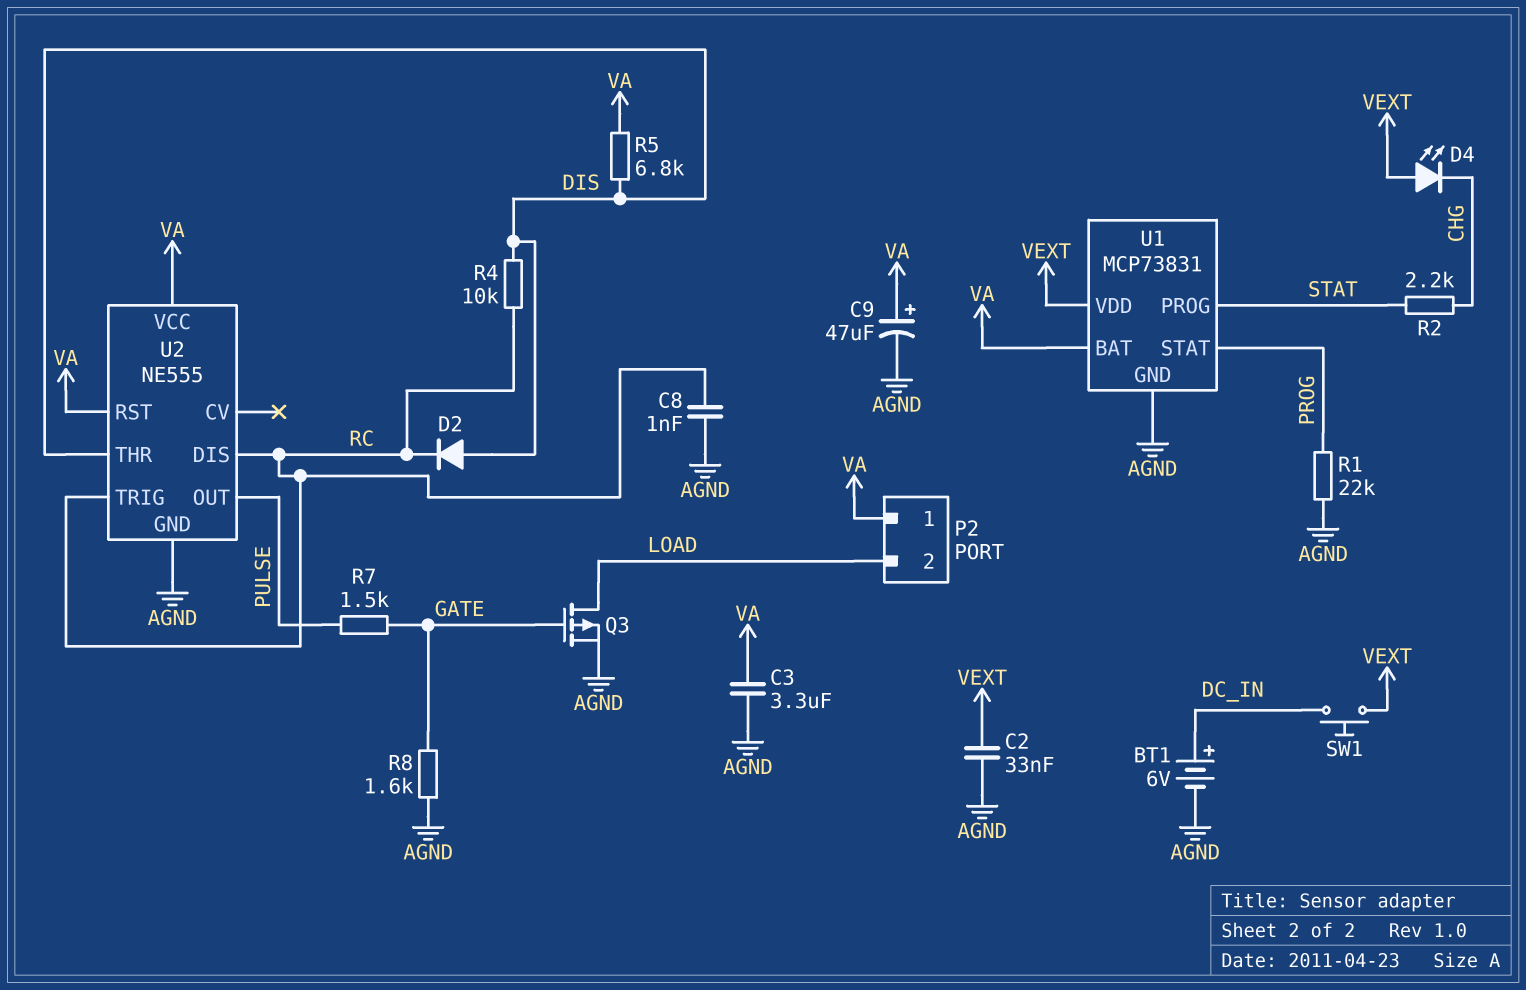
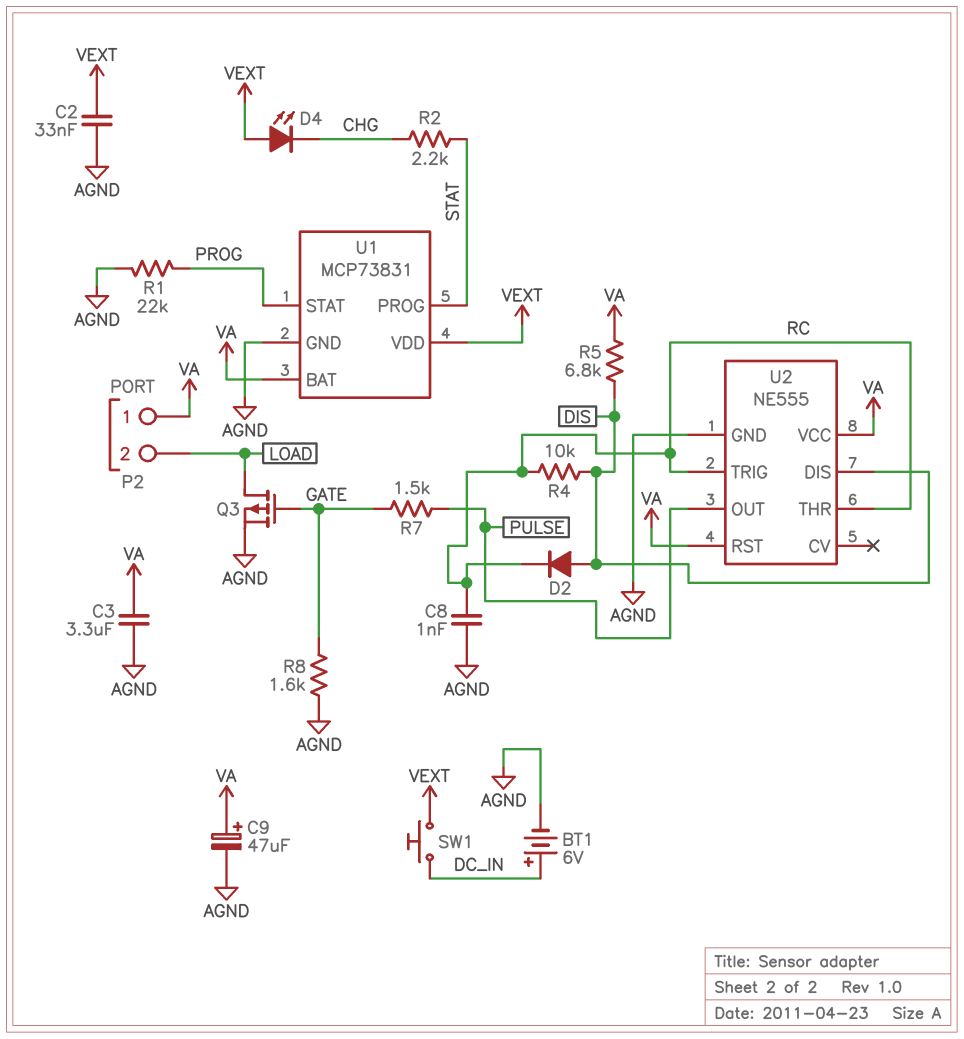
U2 pin DIS: RC -> DIS
U2 pin THR: DIS -> RC

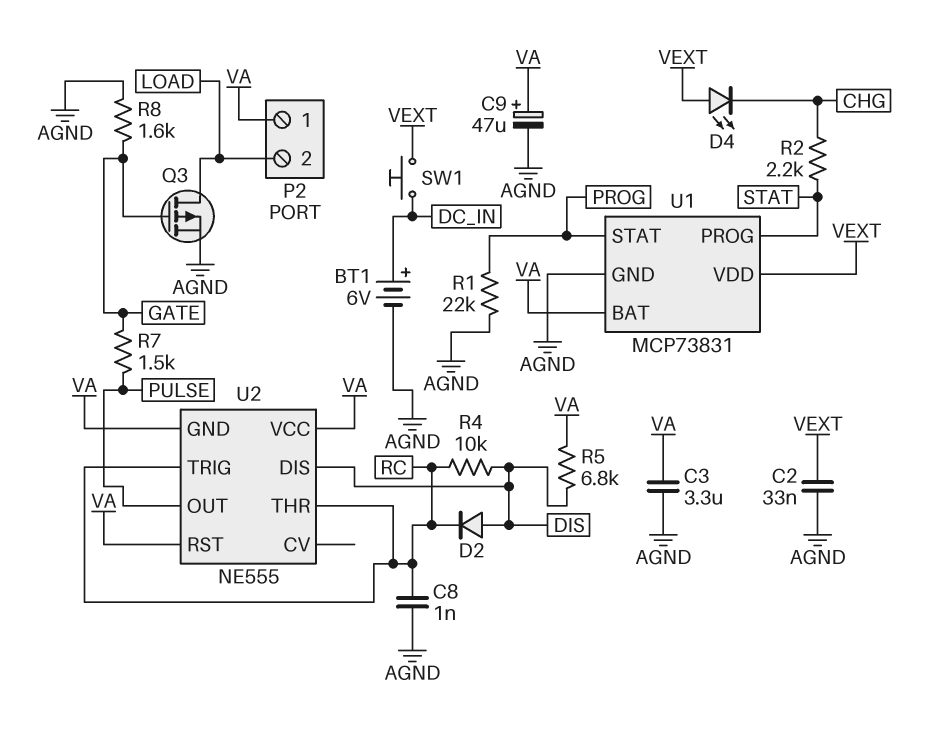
U2 pin GND: AGND -> VA

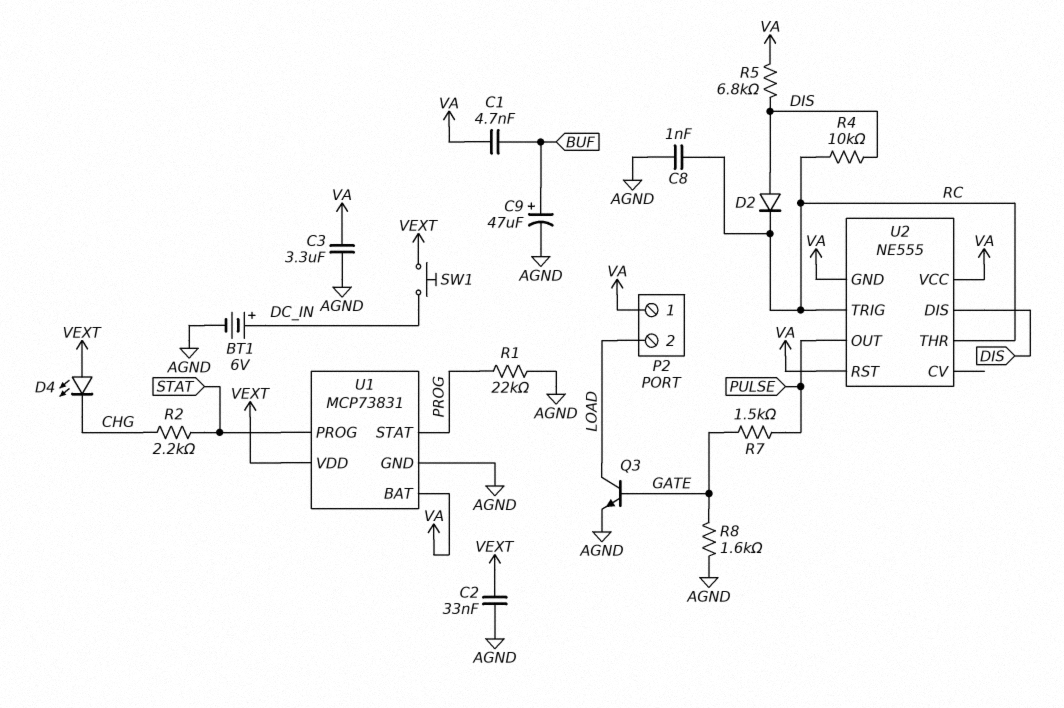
C1: none -> 4.7nF (BUF, VA)
C9: 47uF (plus VA, minus AGND) -> 47uF (plus BUF, minus AGND)
Q3: PMOS (G GATE, D LOAD, S AGND) -> NPN (B GATE, C LOAD, E AGND)

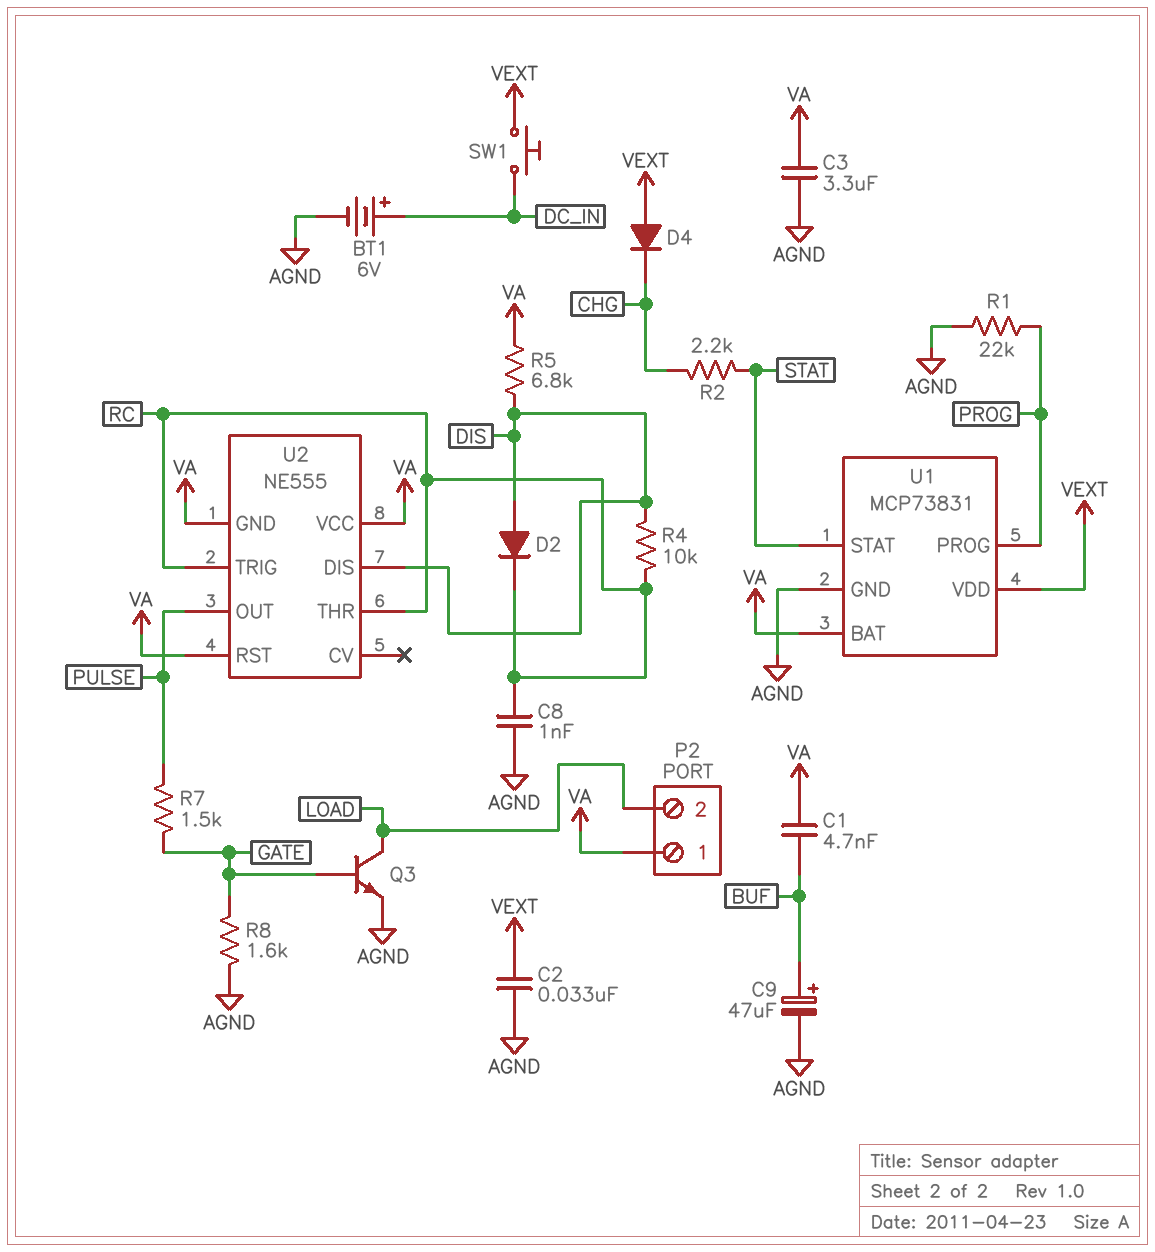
D4: LED (A VEXT, K CHG) -> diode (A VEXT, K CHG)
U1 pin PROG: STAT -> PROG
U1 pin STAT: PROG -> STAT

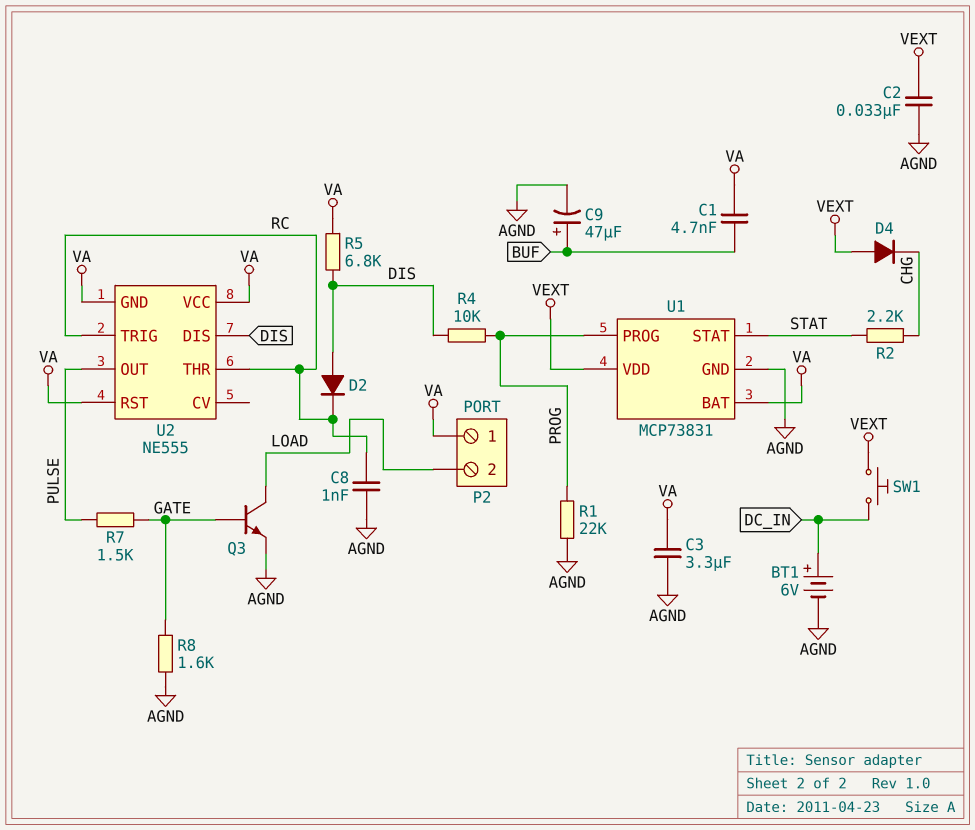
R4: 10k (DIS, RC) -> 10k (DIS, PROG)

